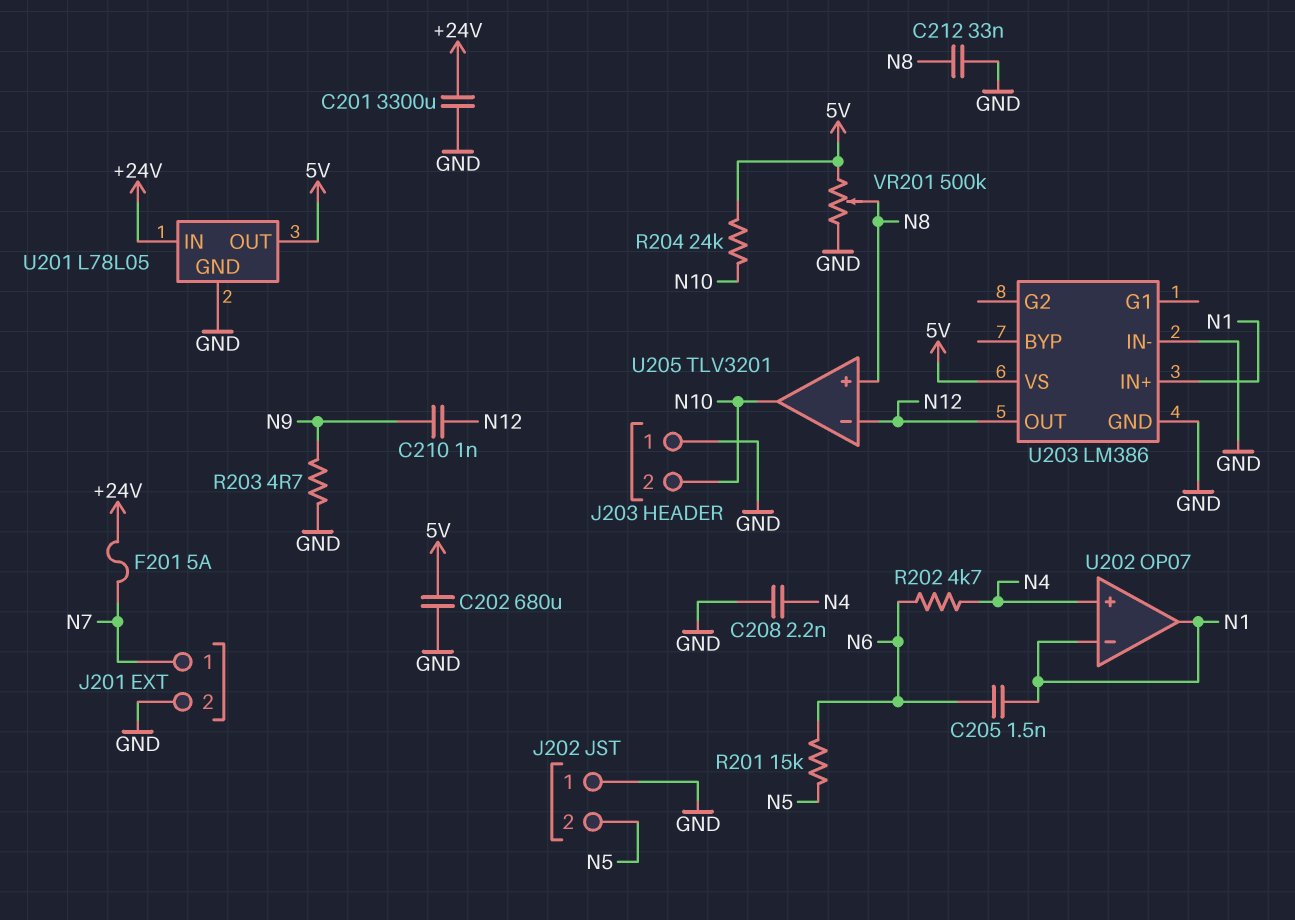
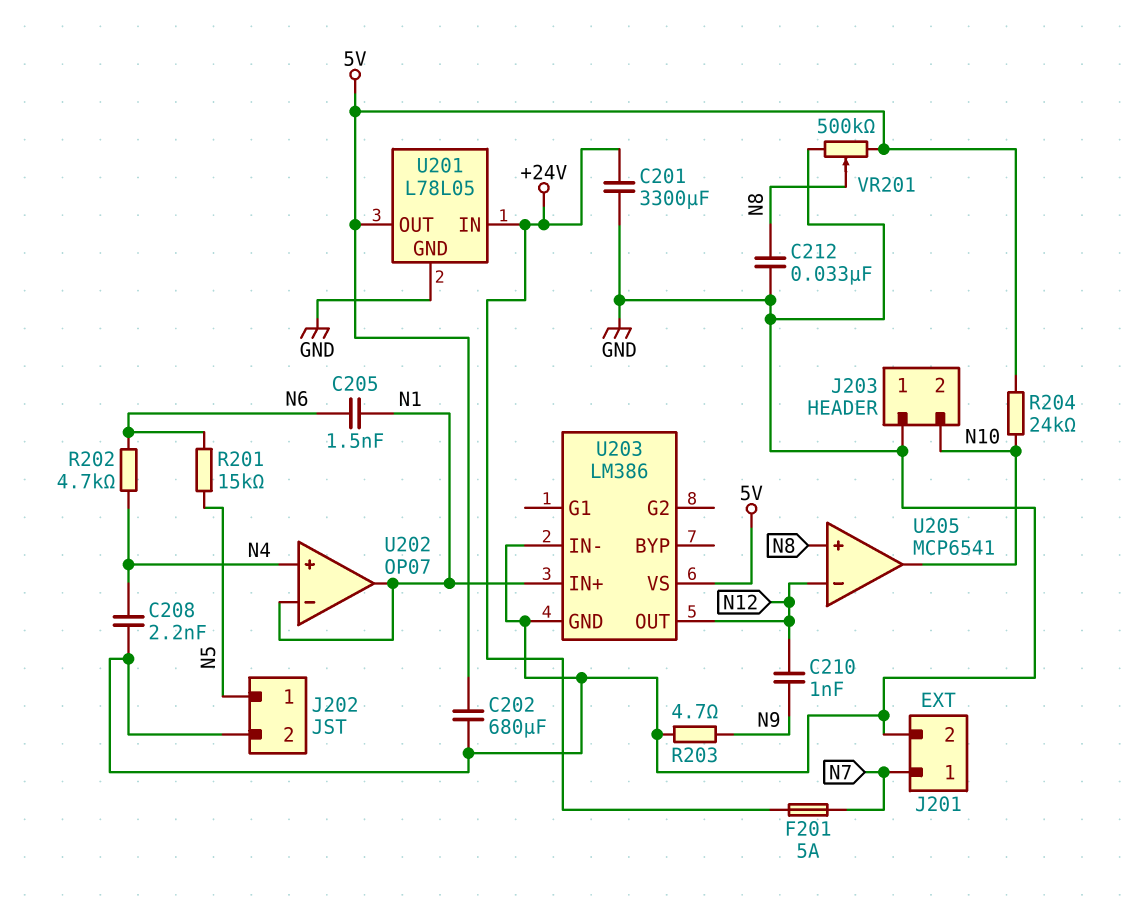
J202 pin 1: GND -> N5
J202 pin 2: N5 -> GND
U205: TLV3201 -> MCP6541

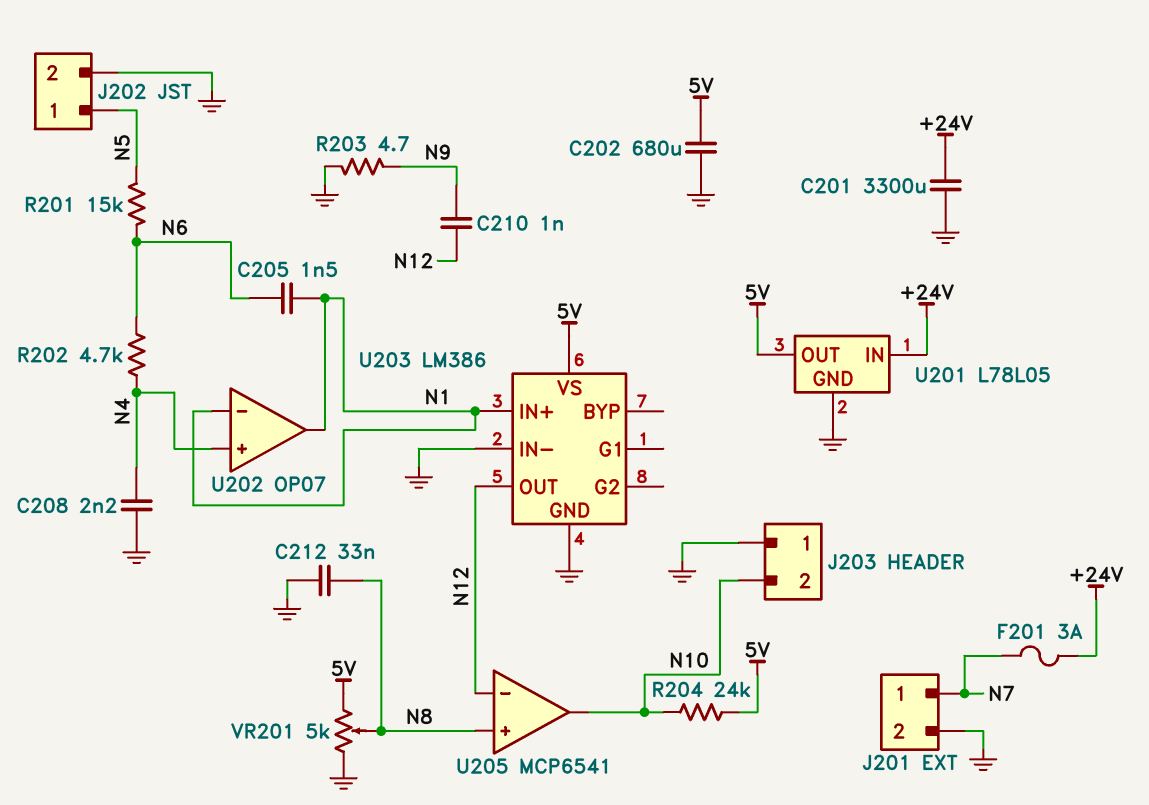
F201: 5A (+24V, N7) -> 3A (+24V, N7)
VR201: 500k (5V, GND, wiper N8) -> 5k (5V, GND, wiper N8)

